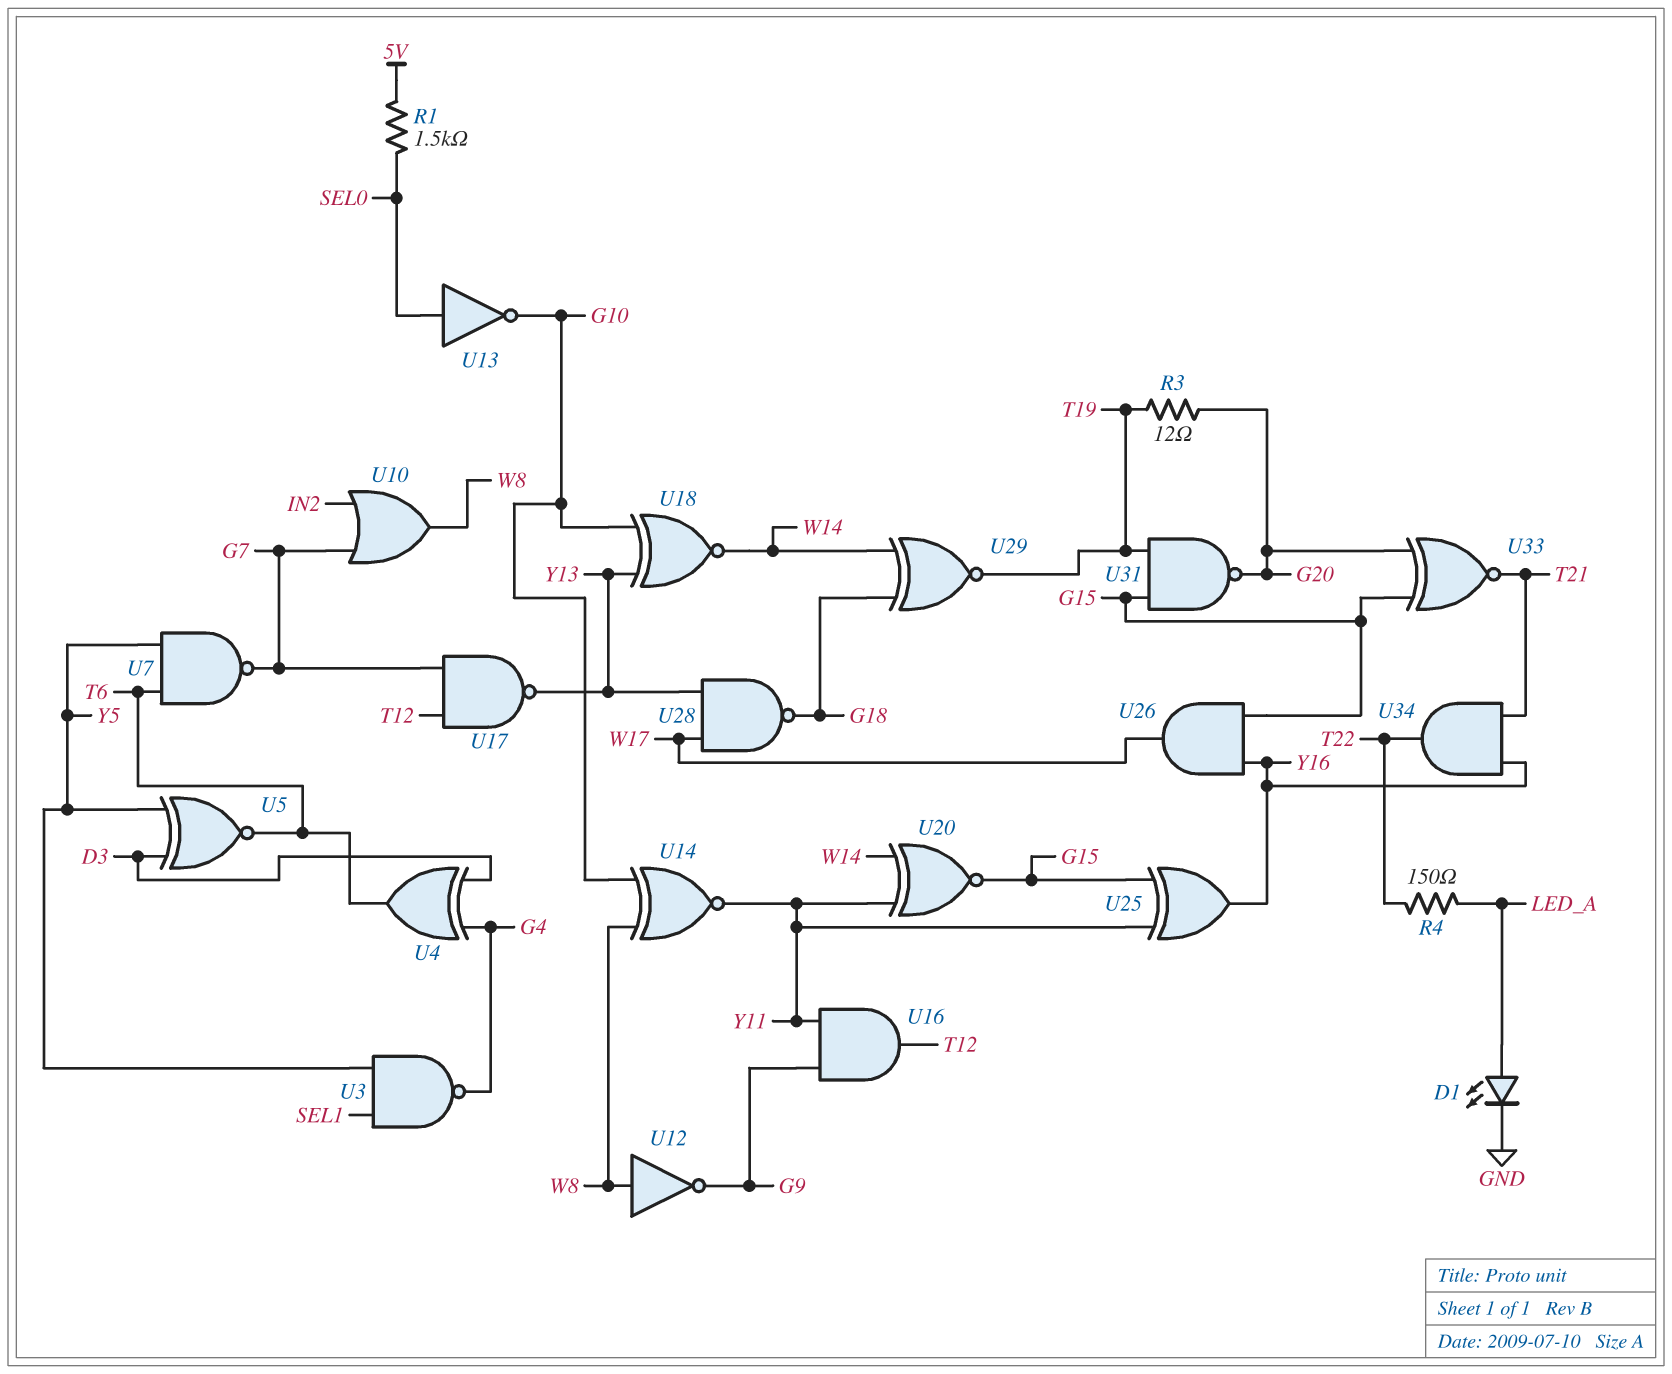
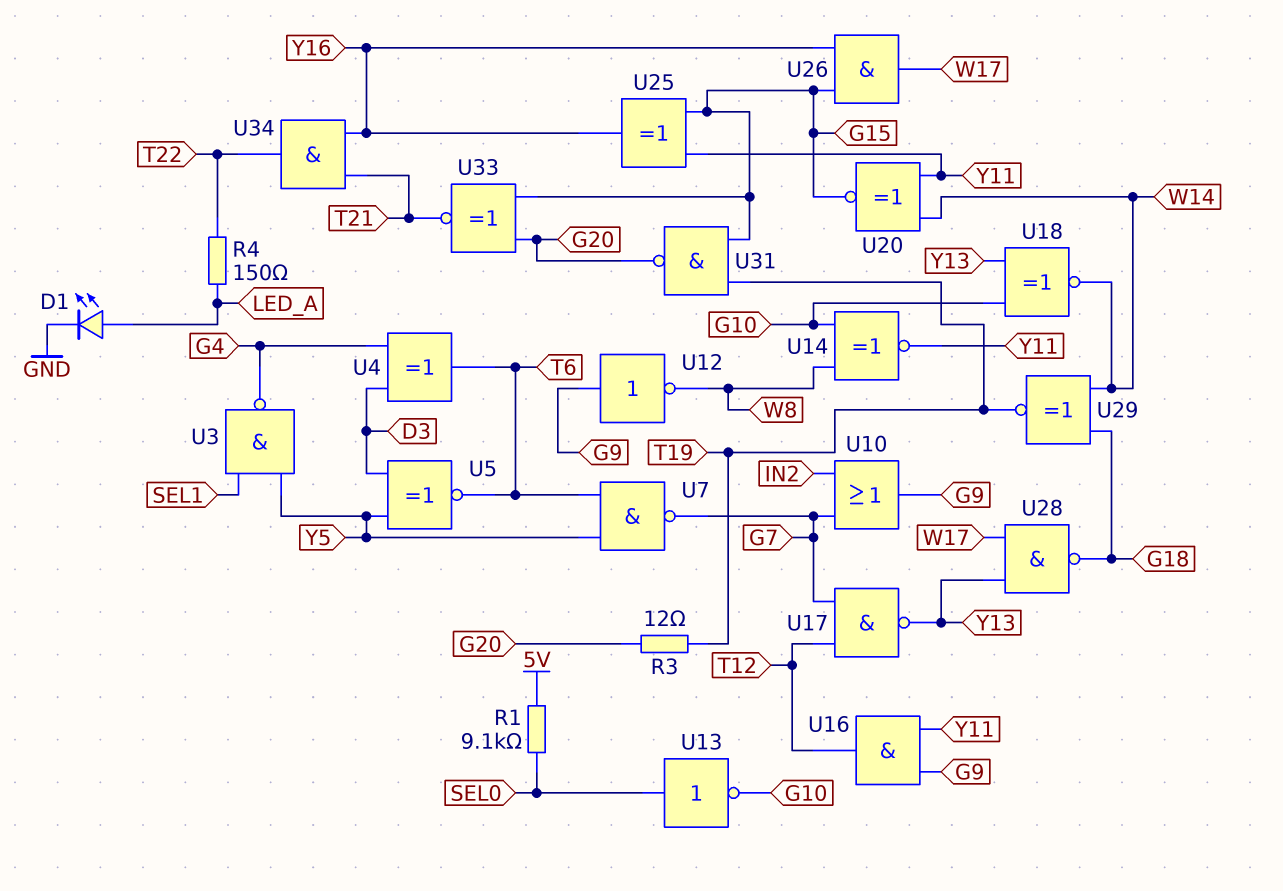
R1: 1.5k (5V, SEL0) -> 9.1k (5V, SEL0)
U10: OR (in G7, in IN2, out W8) -> OR (in G7, in IN2, out G9)
U12: NOT (in W8, out G9) -> NOT (in G9, out W8)

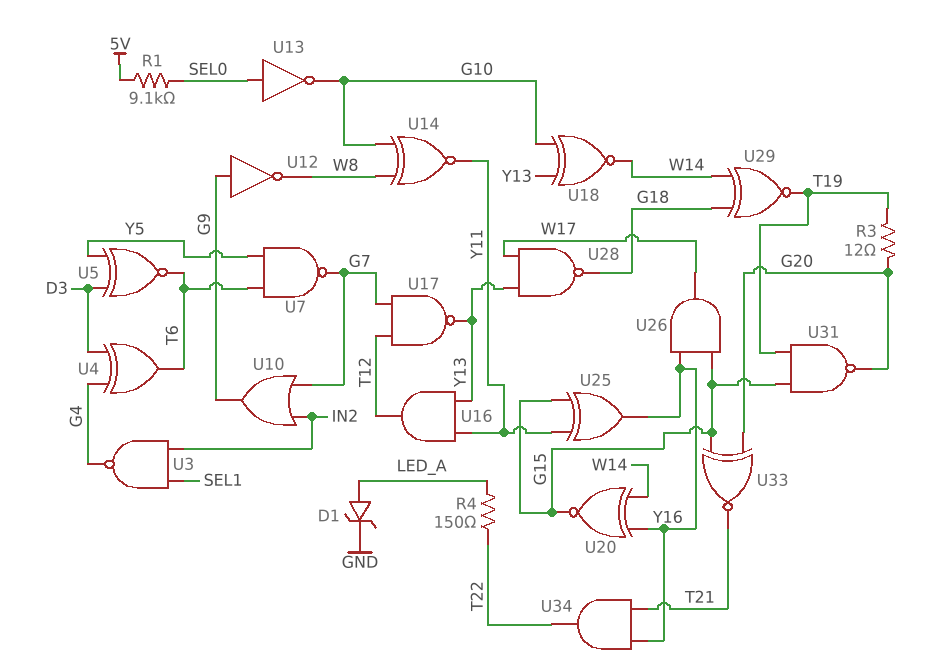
D1: LED (A LED_A, K GND) -> zener (A LED_A, K GND)
U3: NAND (in SEL1, in Y5, out G4) -> NAND (in IN2, in SEL1, out G4)
U16: AND (in G9, in Y11, out T12) -> AND (in Y11, in Y13, out T12)
U20: XNOR (in W14, in Y11, out G15) -> XNOR (in W14, in Y16, out G15)

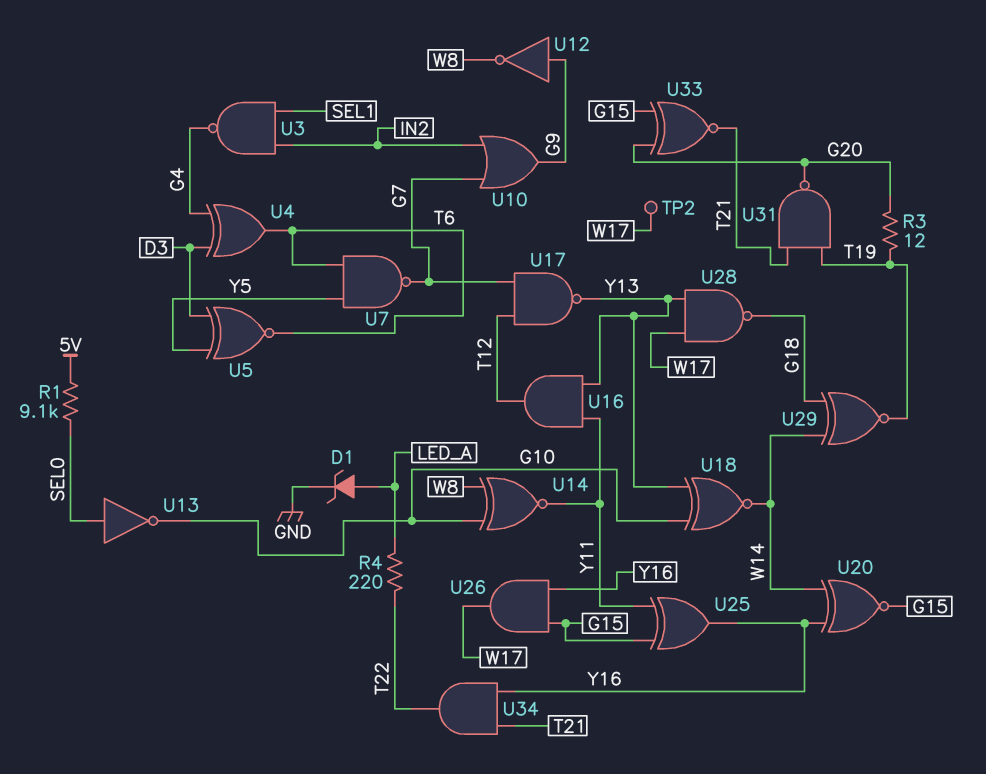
R4: 150 (LED_A, T22) -> 220 (LED_A, T22)
TP2: none -> test point (W17)
U31: NAND (in G15, in T19, out G20) -> NAND (in T19, in T21, out G20)

